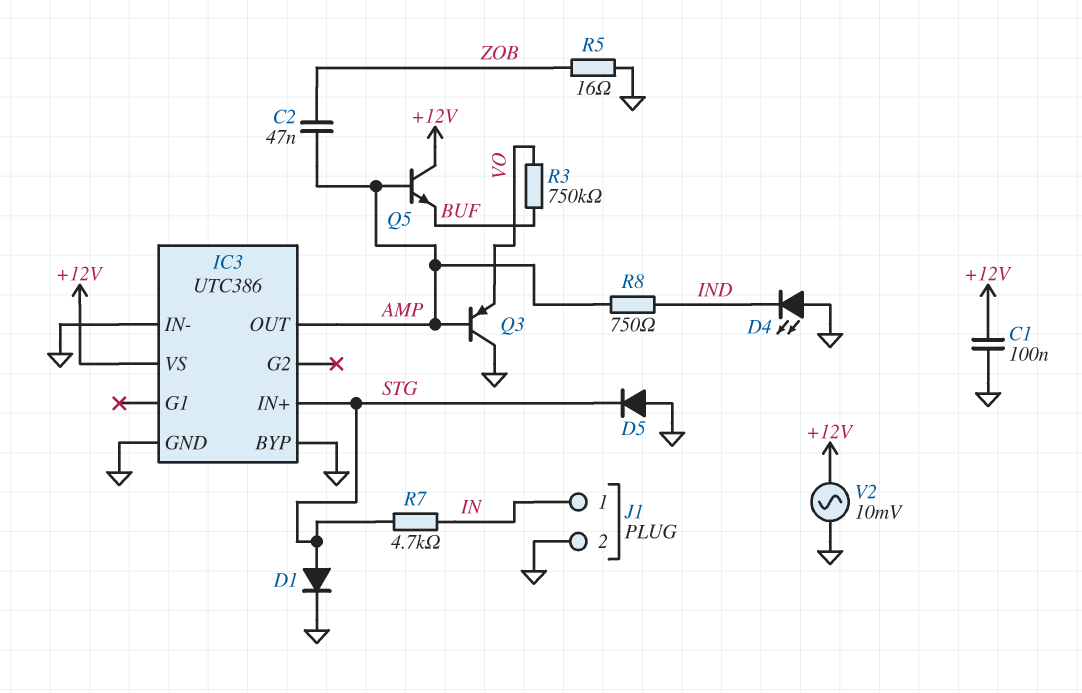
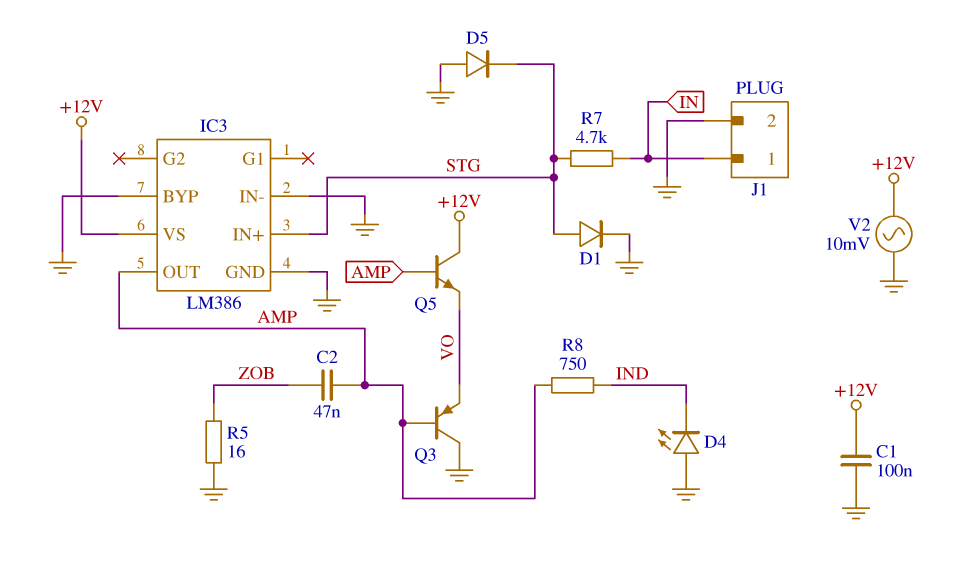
IC3: UTC386 -> LM386
Q5: NPN (B AMP, C +12V, E BUF) -> NPN (B AMP, C +12V, E VO)
R3: 750k (BUF, VO) -> none

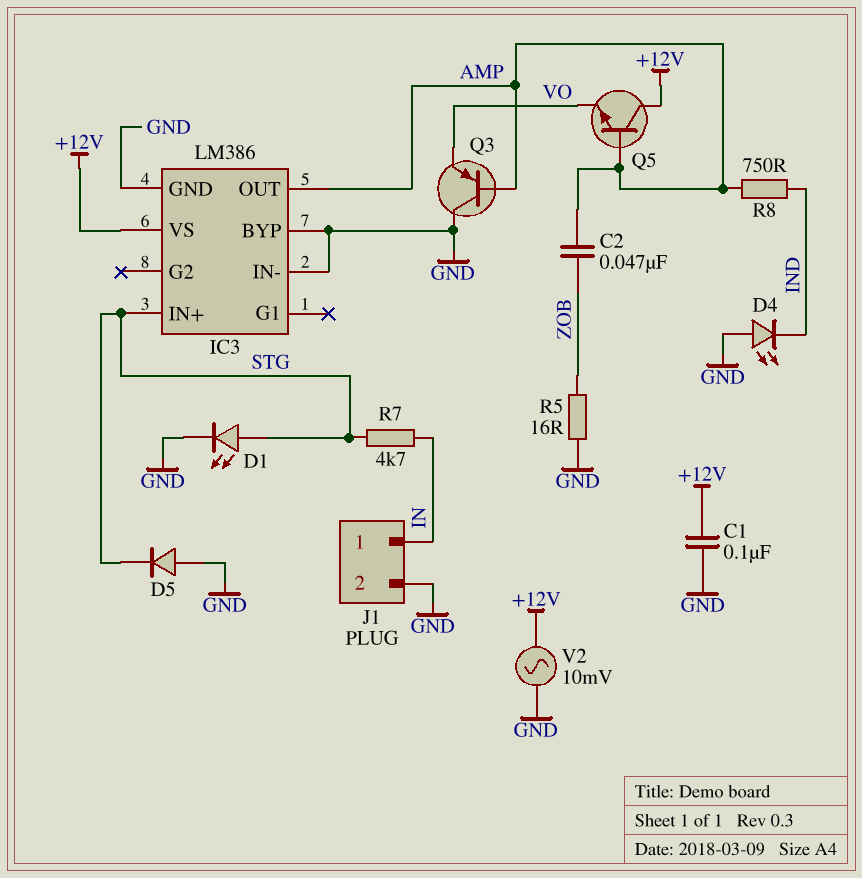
D1: diode (A STG, K GND) -> LED (A STG, K GND)

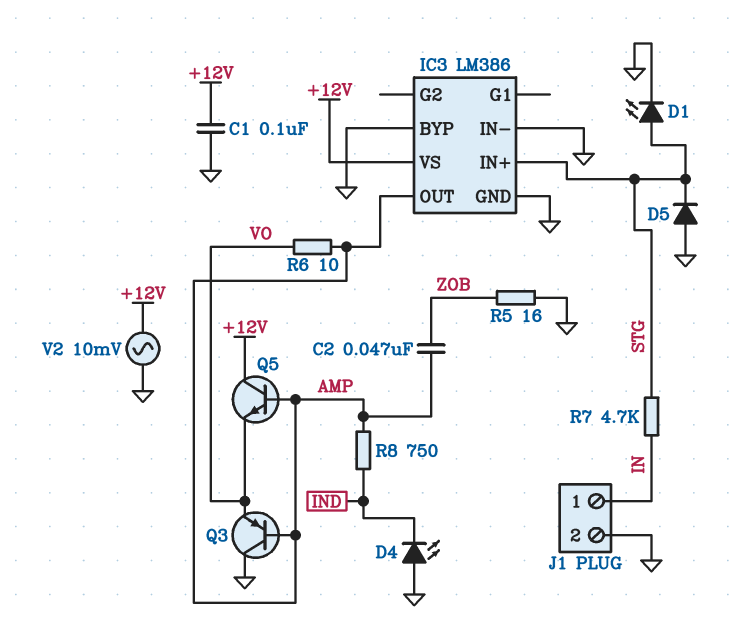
R6: none -> 10 (AMP, VO)

